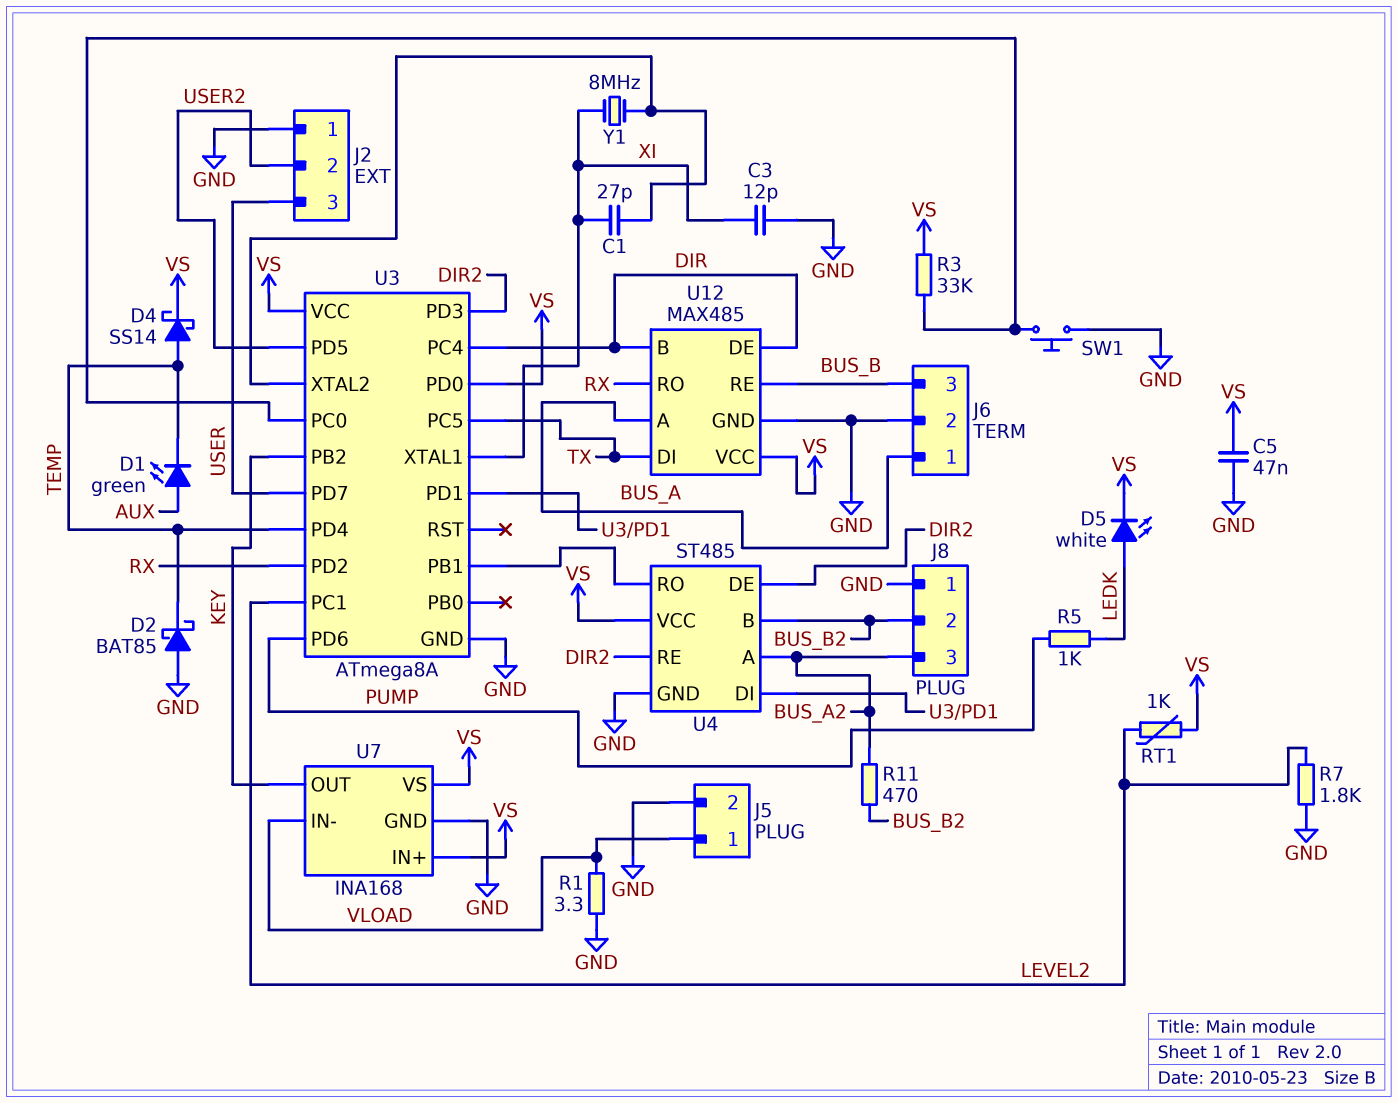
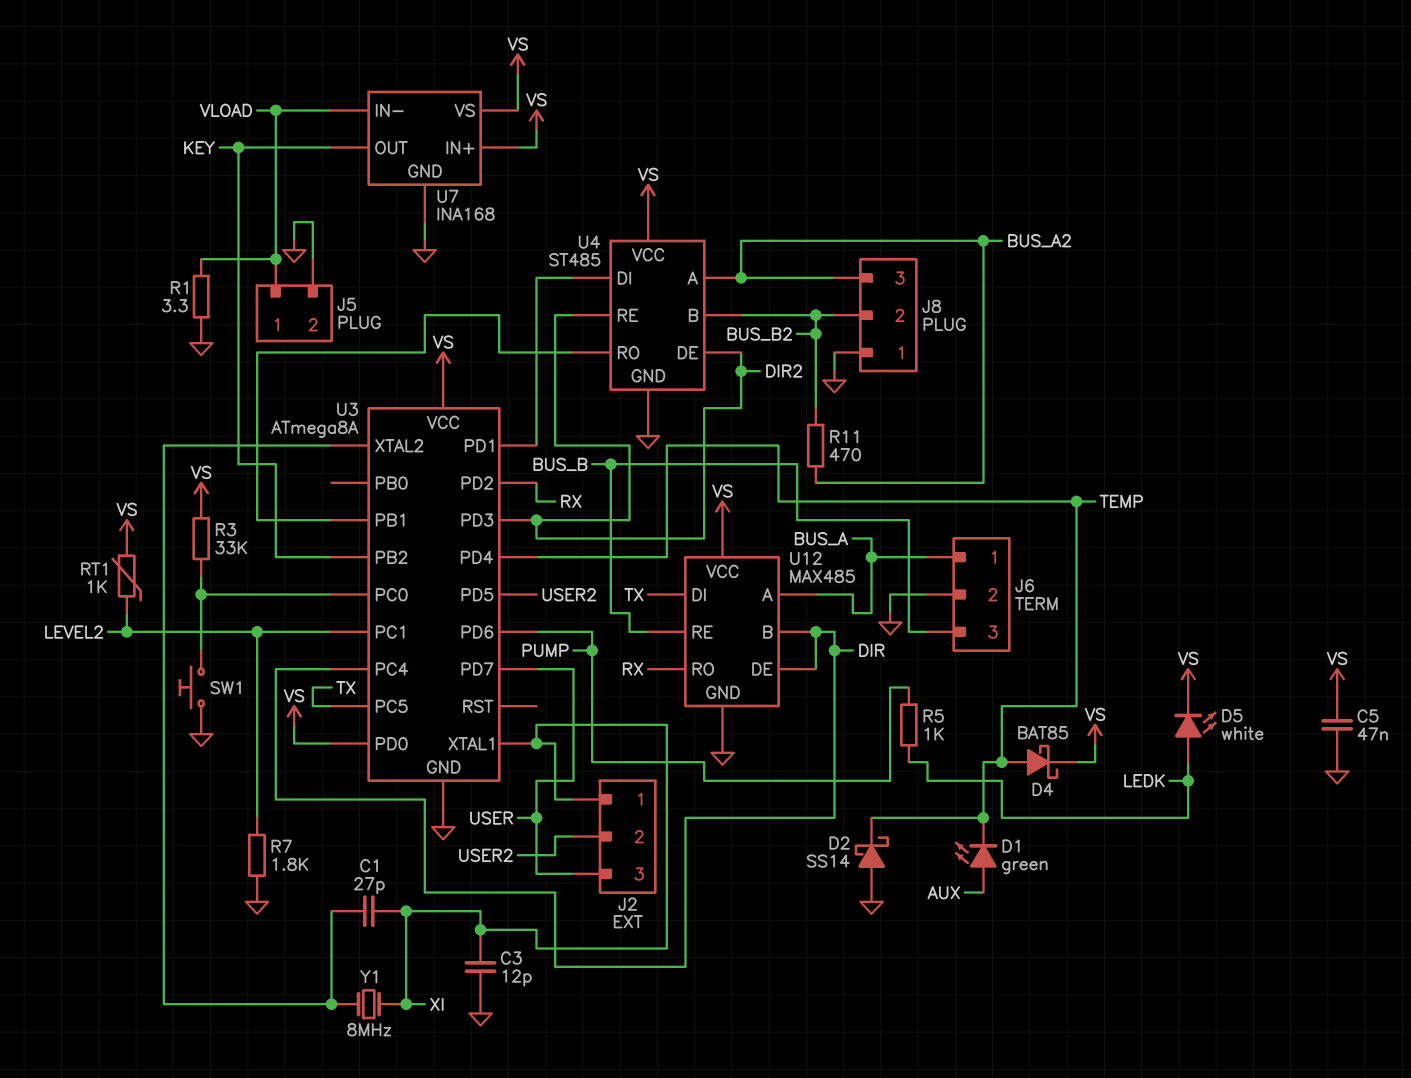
D2: schottky BAT85 (A GND, K TEMP) -> schottky SS14 (A GND, K TEMP)
D4: schottky SS14 (A TEMP, K VS) -> schottky BAT85 (A TEMP, K VS)
J2 pin 1: GND -> XI

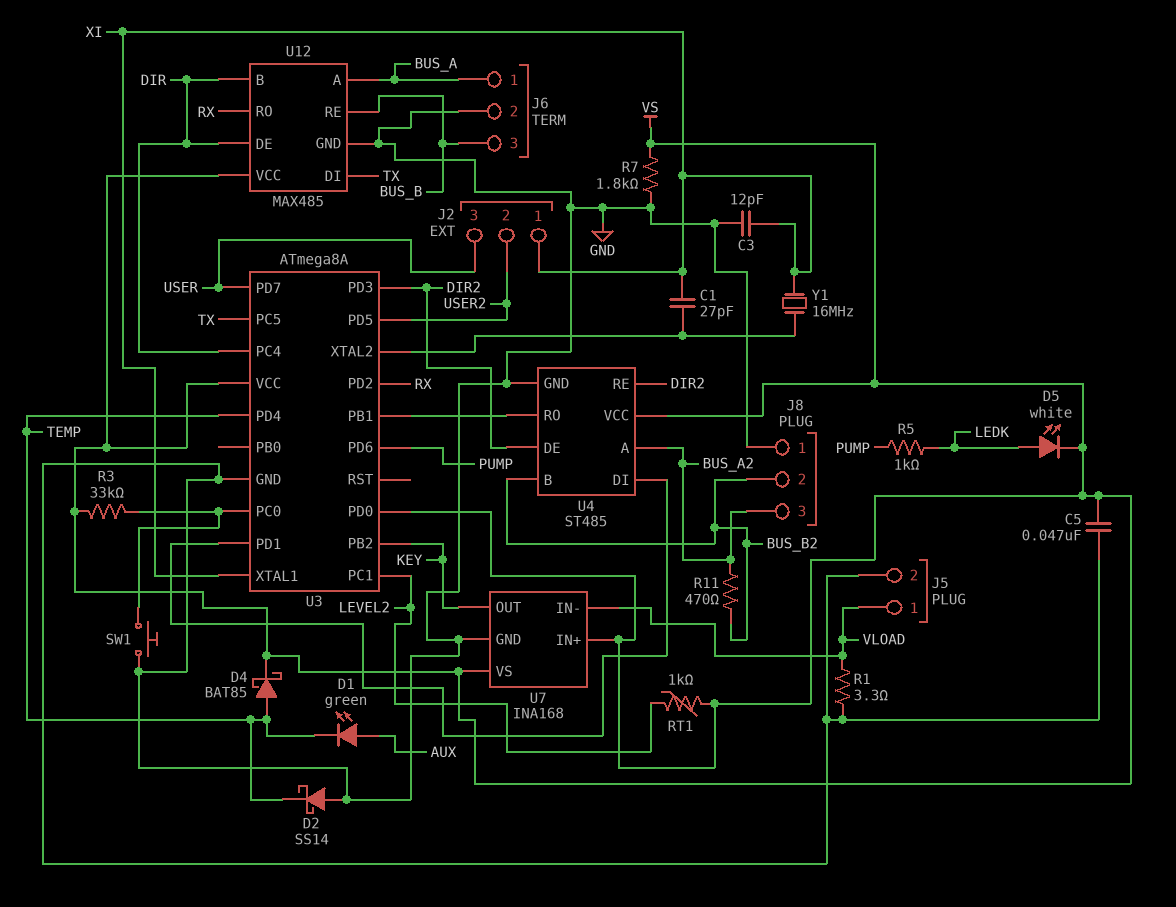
R7: 1.8k (GND, LEVEL2) -> 1.8k (GND, VS)
Y1: 8MHz (U3/XTAL2, XI) -> 16MHz (U3/XTAL2, XI)

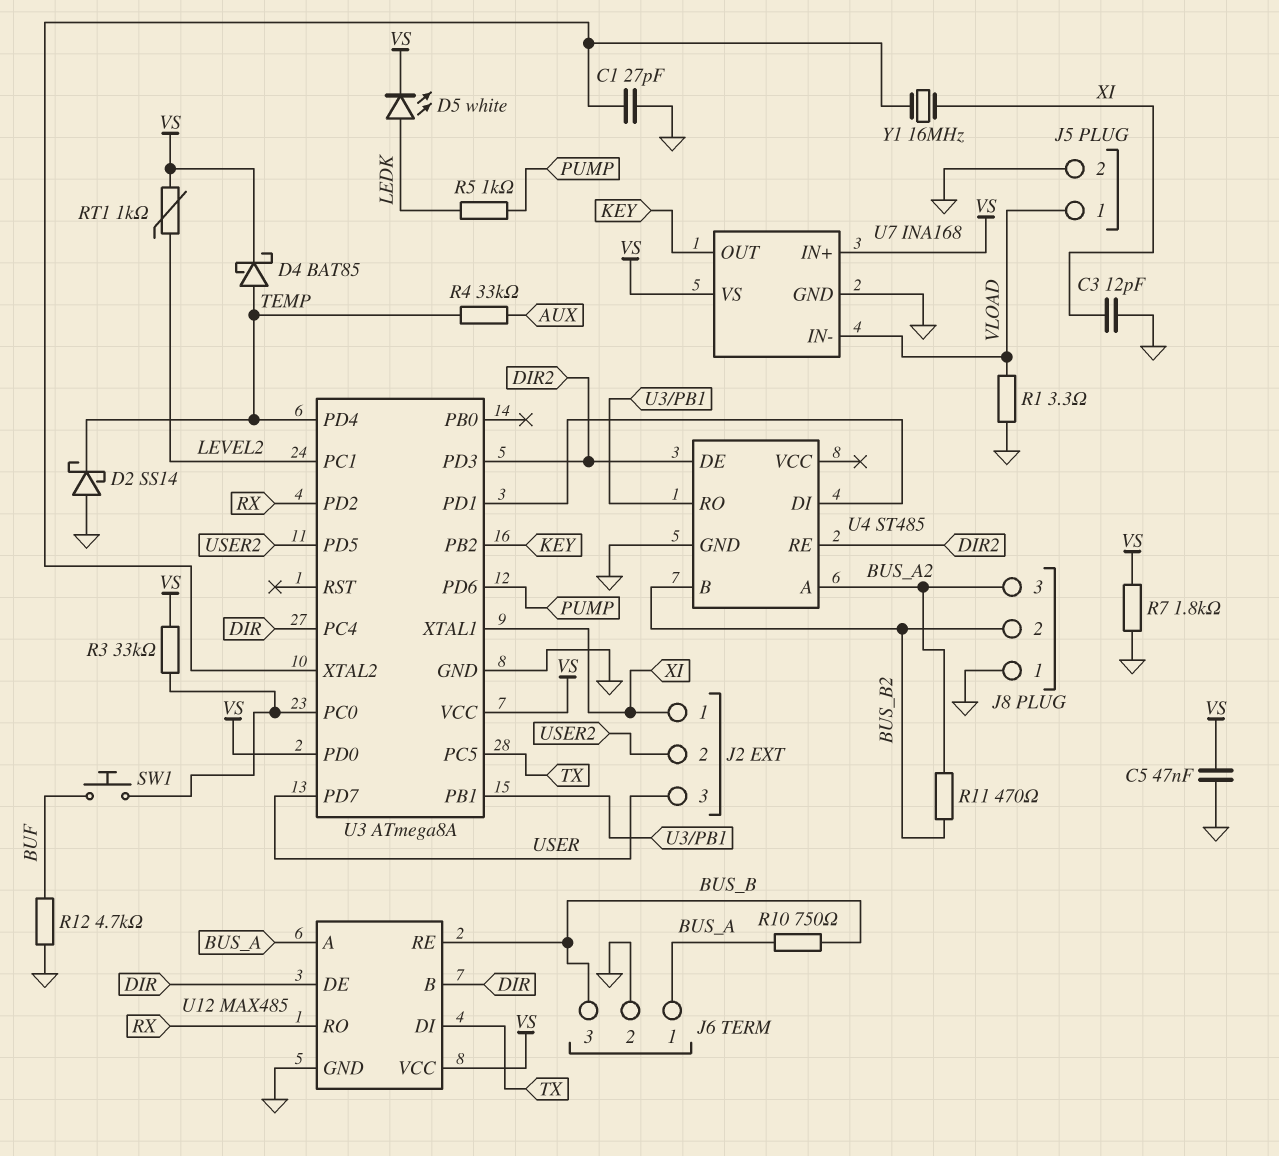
C1: 27pF (U3/XTAL2, XI) -> 27pF (GND, U3/XTAL2)
D1: LED green (A AUX, K TEMP) -> none
R4: none -> 33k (AUX, TEMP)
R10: none -> 750 (BUS_A, BUS_B)
R12: none -> 4.7k (BUF, GND)
SW1: button (GND, U3/PC0) -> button (BUF, U3/PC0)
U4 pin VCC: VS -> none

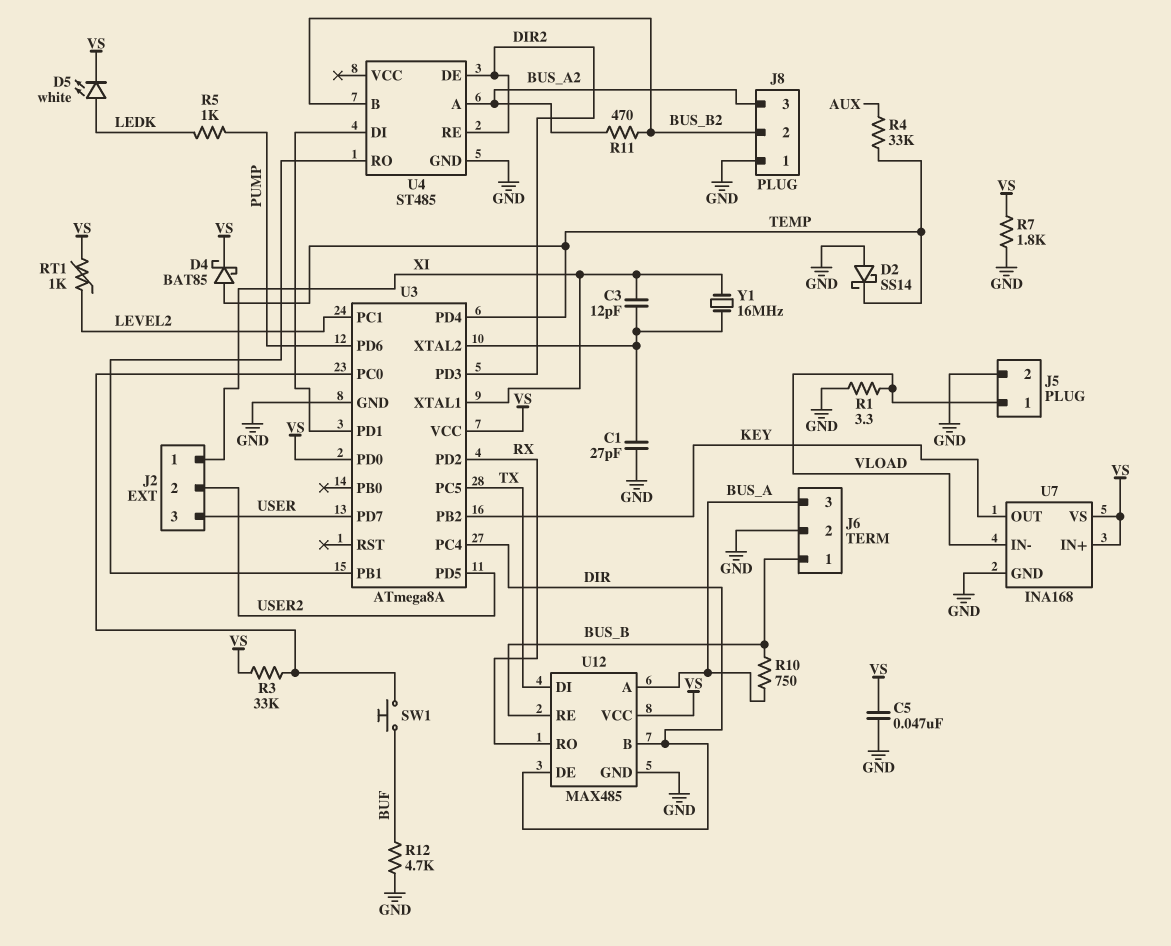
C3: 12pF (GND, XI) -> 12pF (U3/XTAL2, XI)
J6 pin 1: BUS_A -> BUS_B
J6 pin 3: BUS_B -> BUS_A

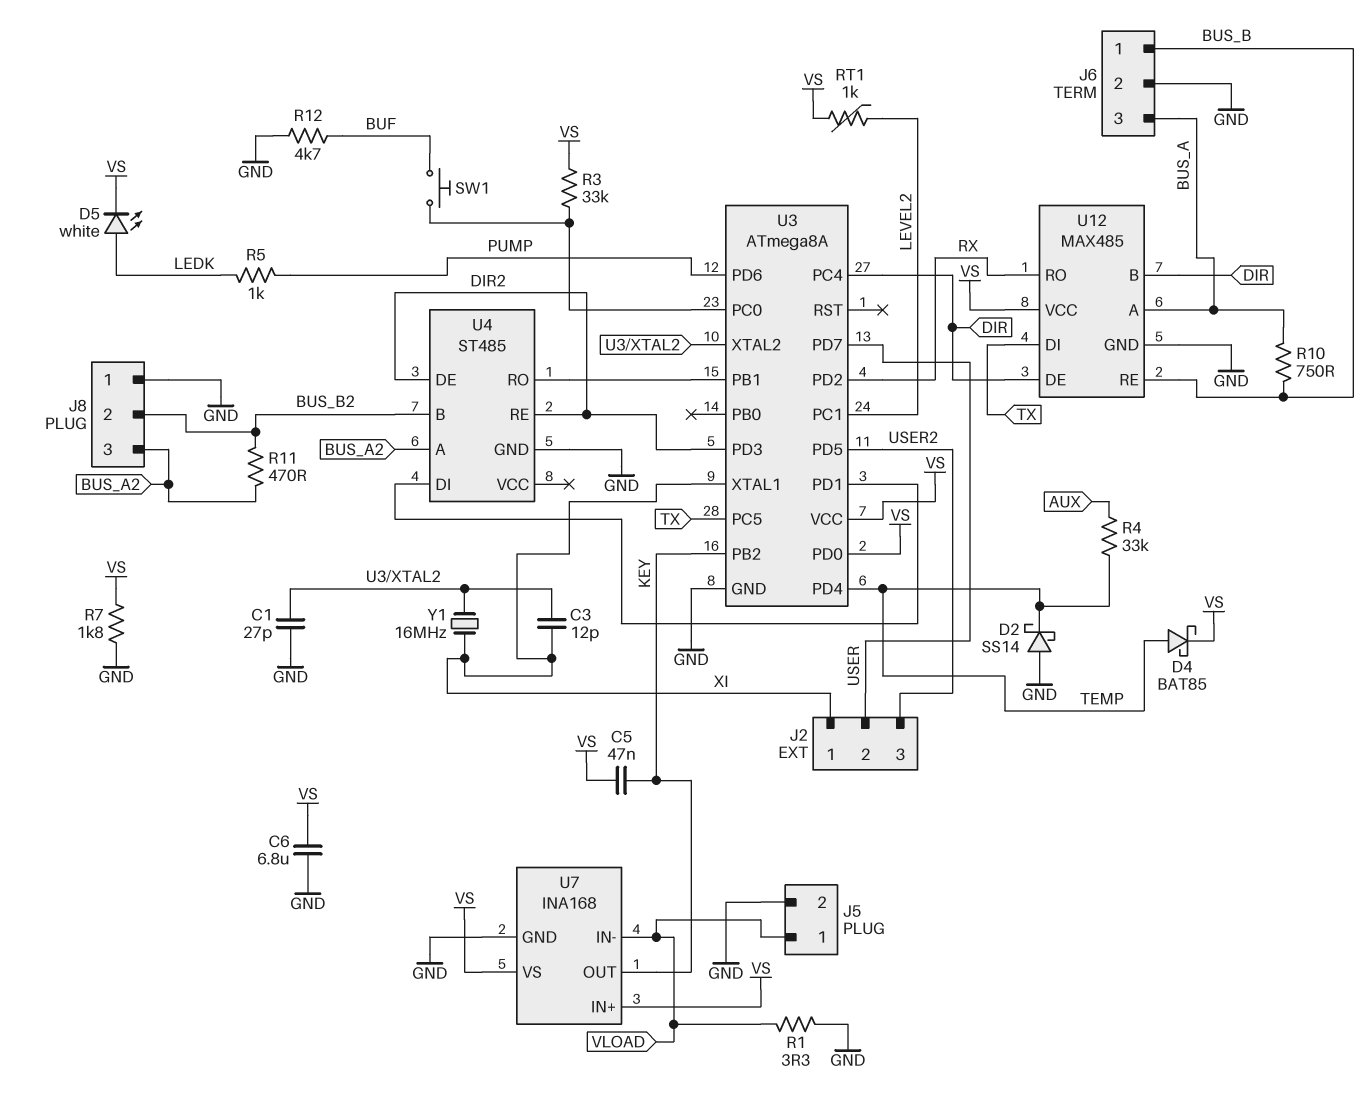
C5: 47nF (GND, VS) -> 47nF (KEY, VS)
C6: none -> 6.8uF (GND, VS)
J2 pin 2: USER2 -> USER
J2 pin 3: USER -> USER2

